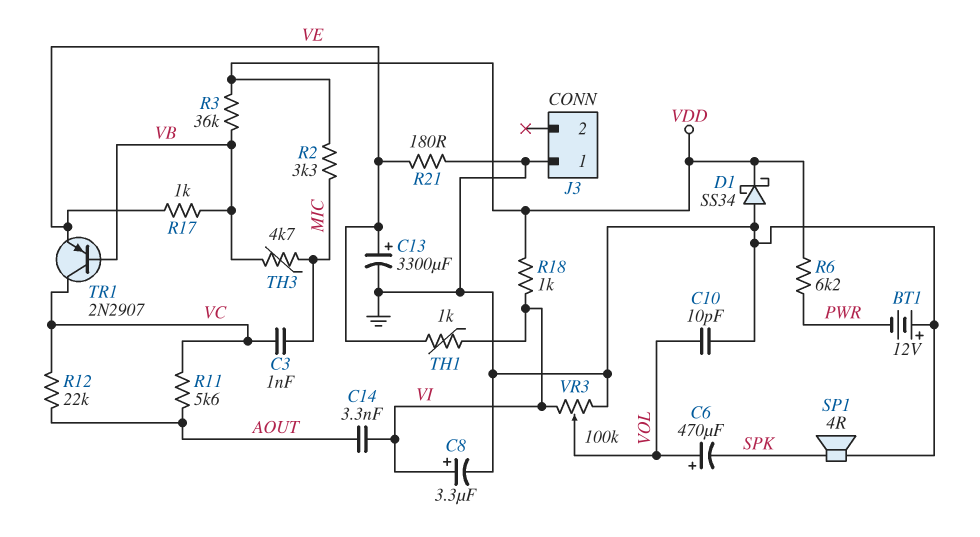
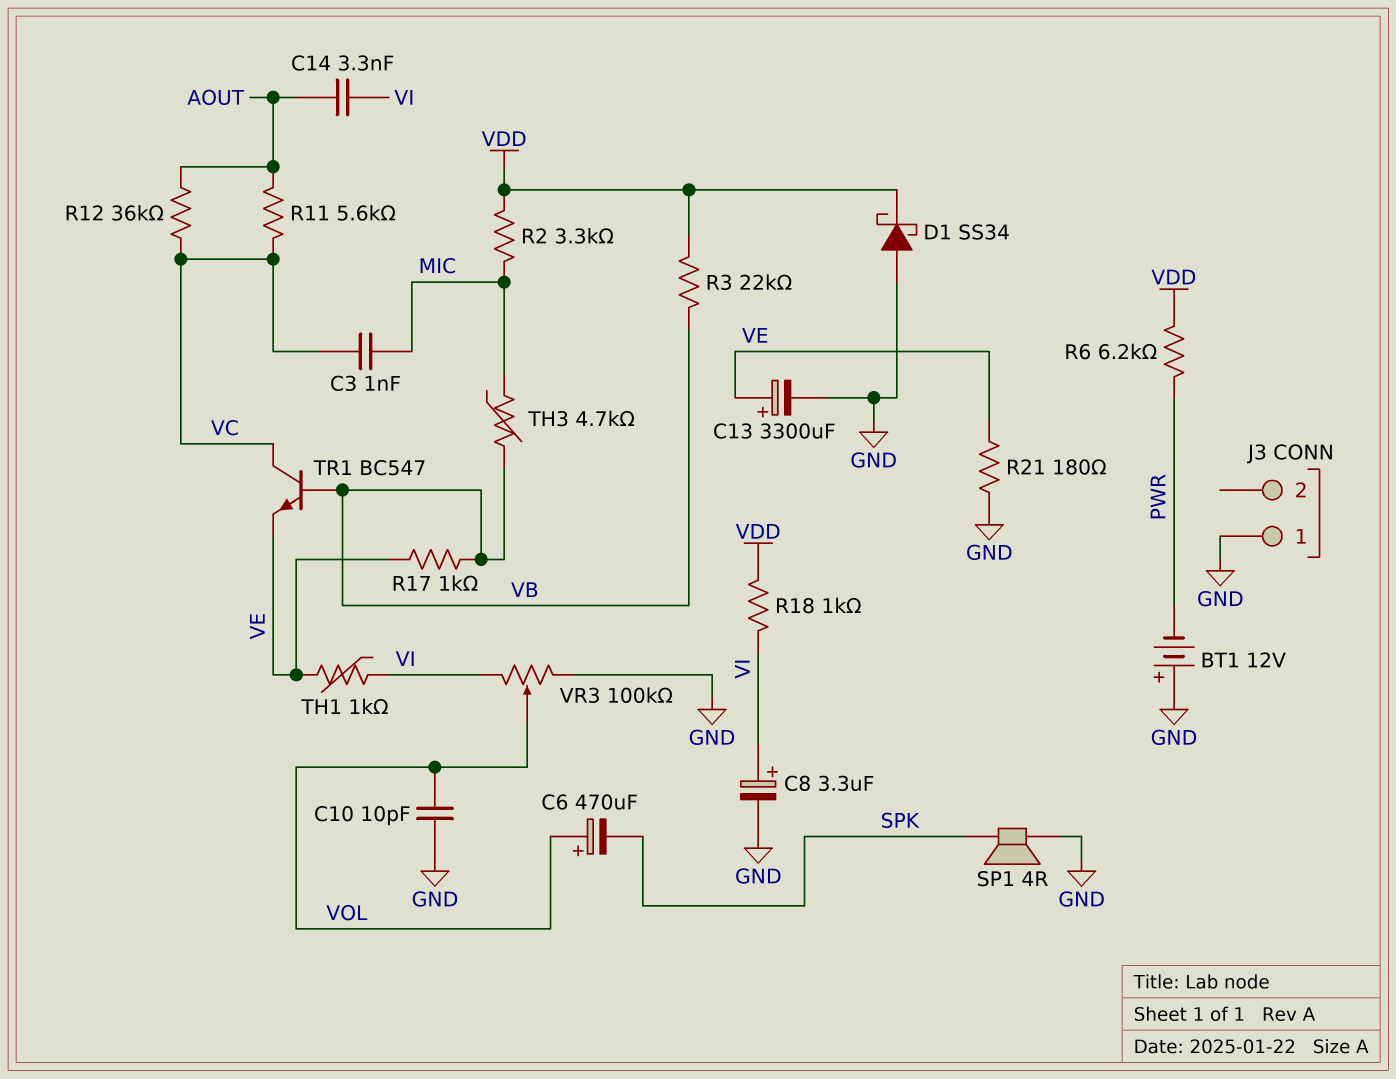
R3: 36k (VB, VDD) -> 22k (VB, VDD)
R12: 22k (AOUT, VC) -> 36k (AOUT, VC)
TR1: PNP 2N2907 (B VB, C VC, E VE) -> NPN BC547 (B VB, C VC, E VE)

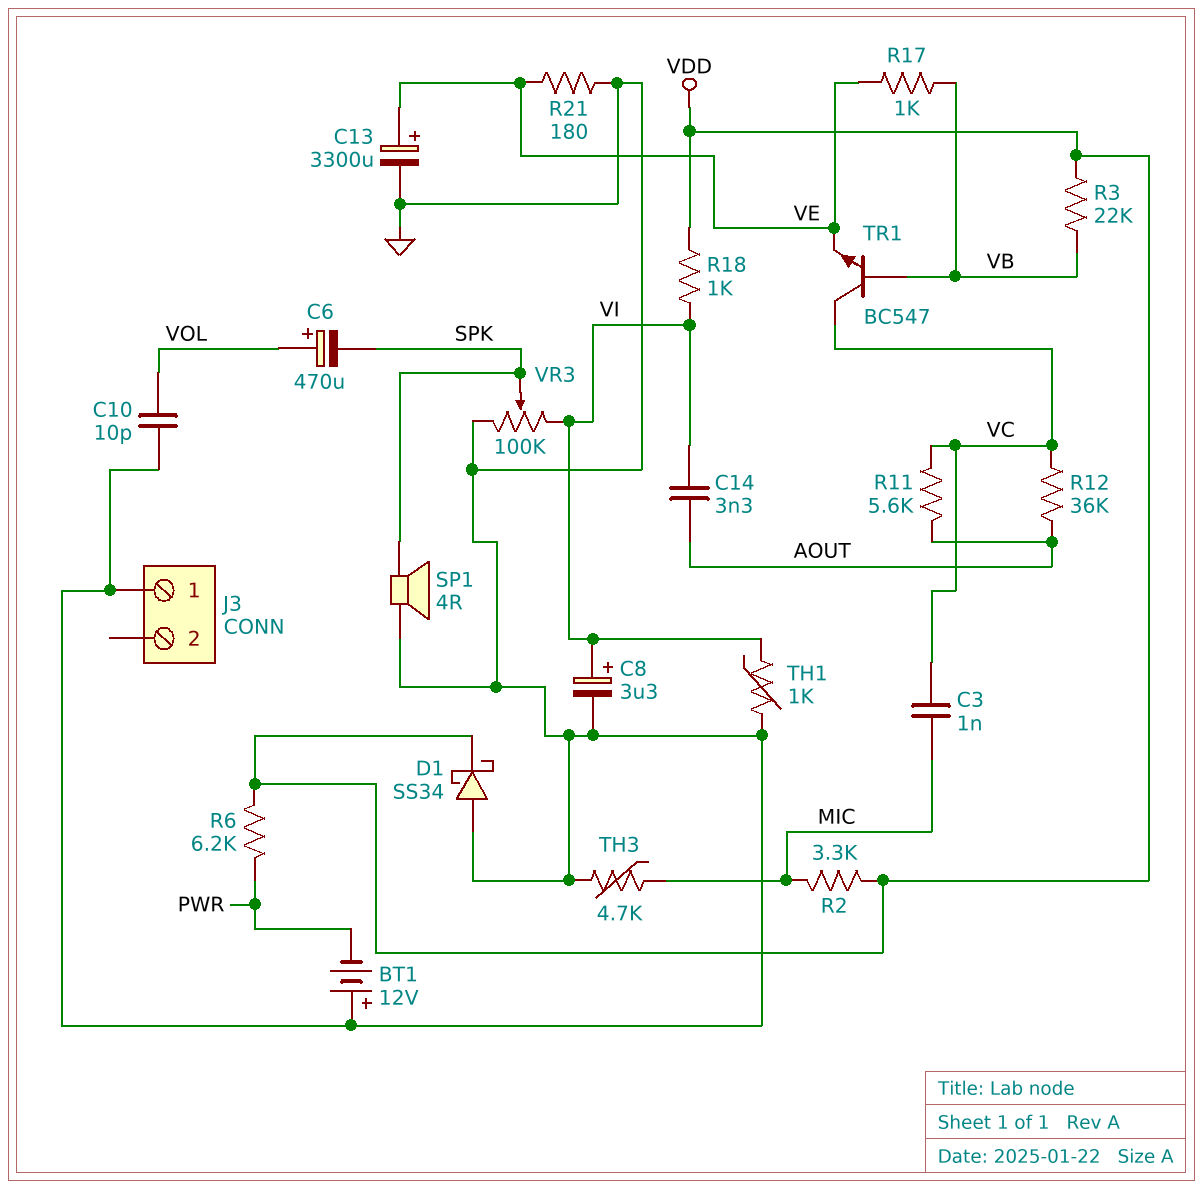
TH1: 1k (VE, VI) -> 1k (GND, VI)
TH3: 4.7k (MIC, VB) -> 4.7k (GND, MIC)
VR3: 100k (GND, VI, wiper VOL) -> 100k (GND, VI, wiper SPK)

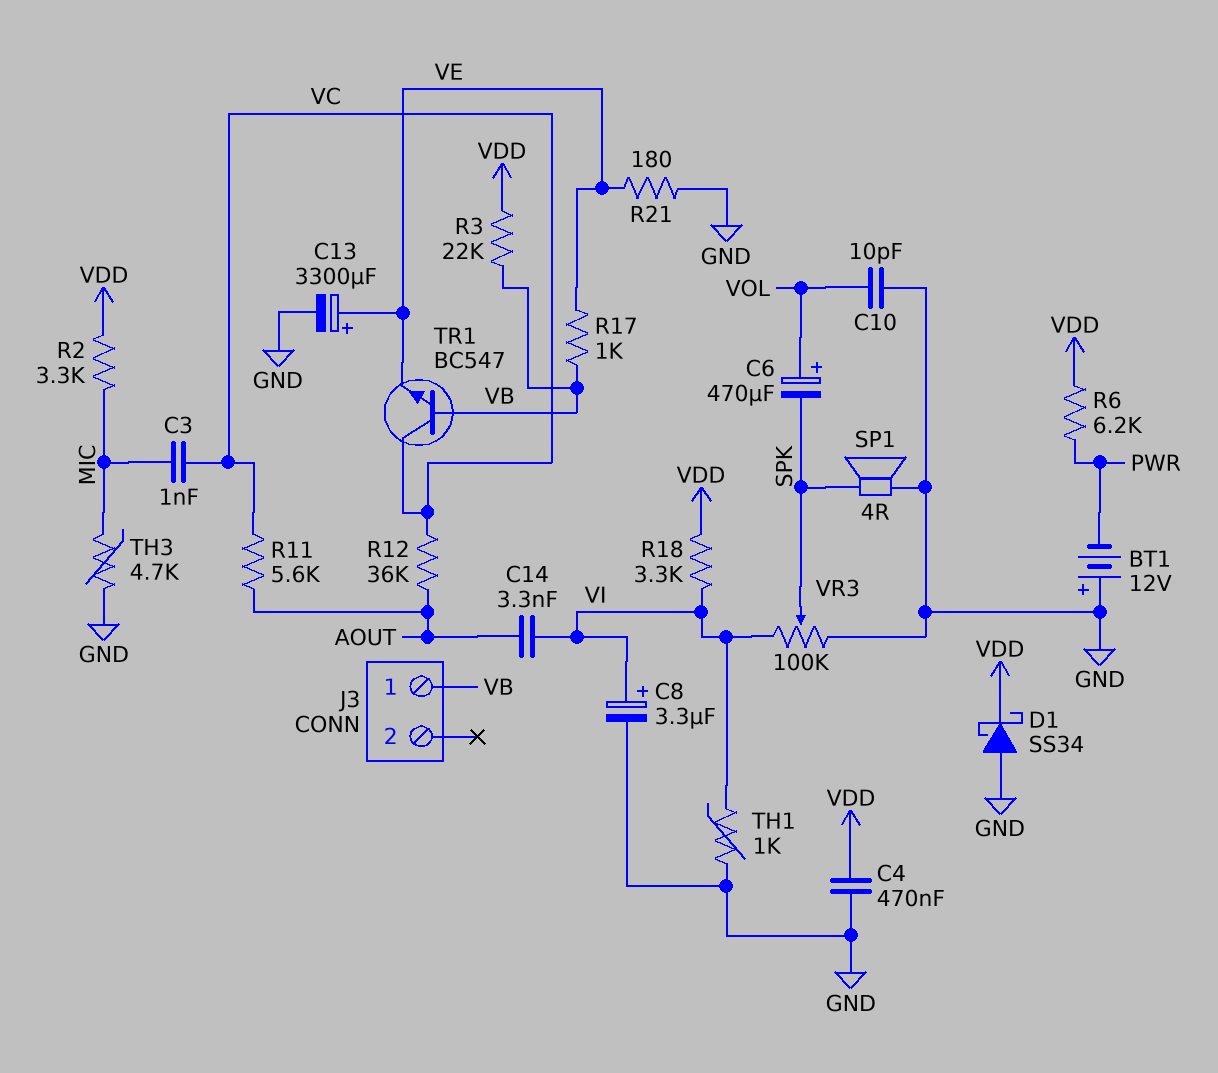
C4: none -> 470nF (GND, VDD)
J3 pin 1: GND -> VB
R18: 1k (VDD, VI) -> 3.3k (VDD, VI)

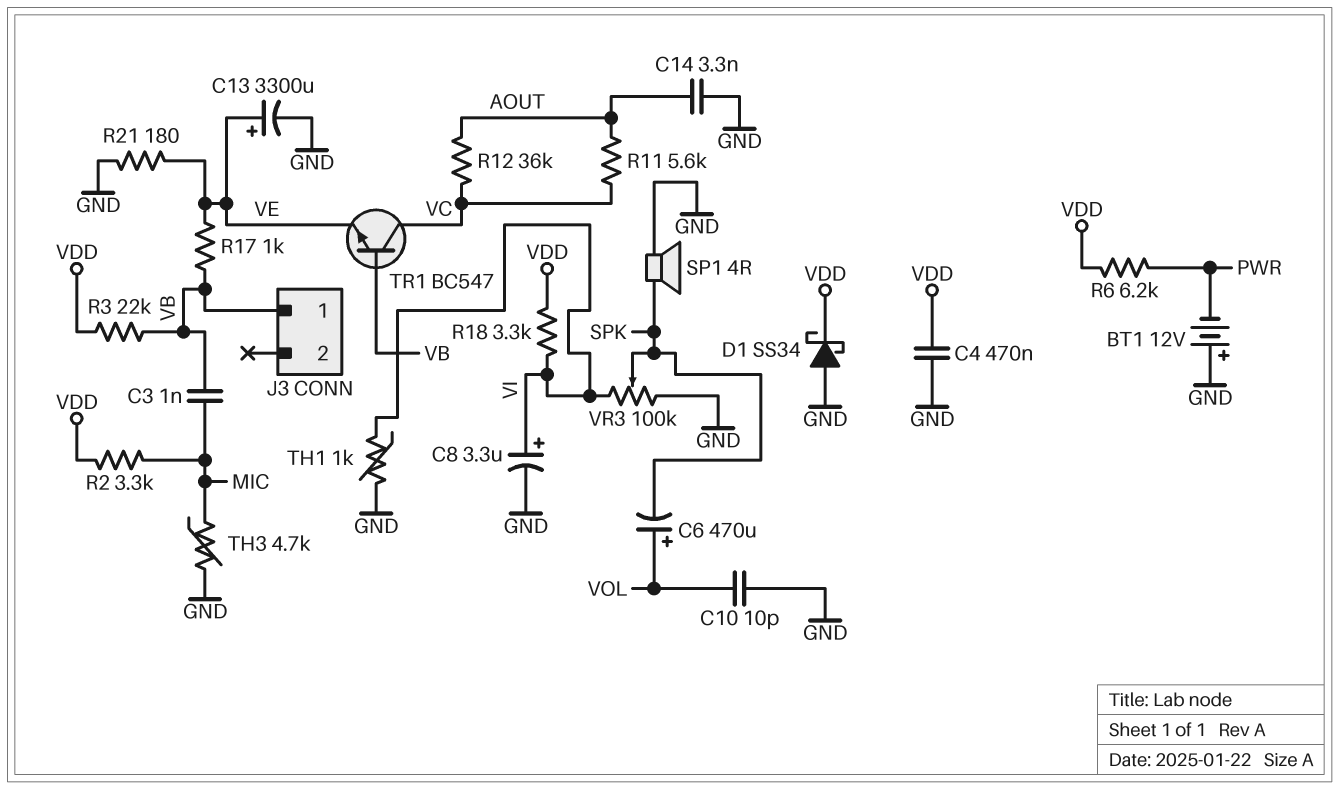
C3: 1nF (MIC, VC) -> 1nF (MIC, VB)
C14: 3.3nF (AOUT, VI) -> 3.3nF (AOUT, GND)

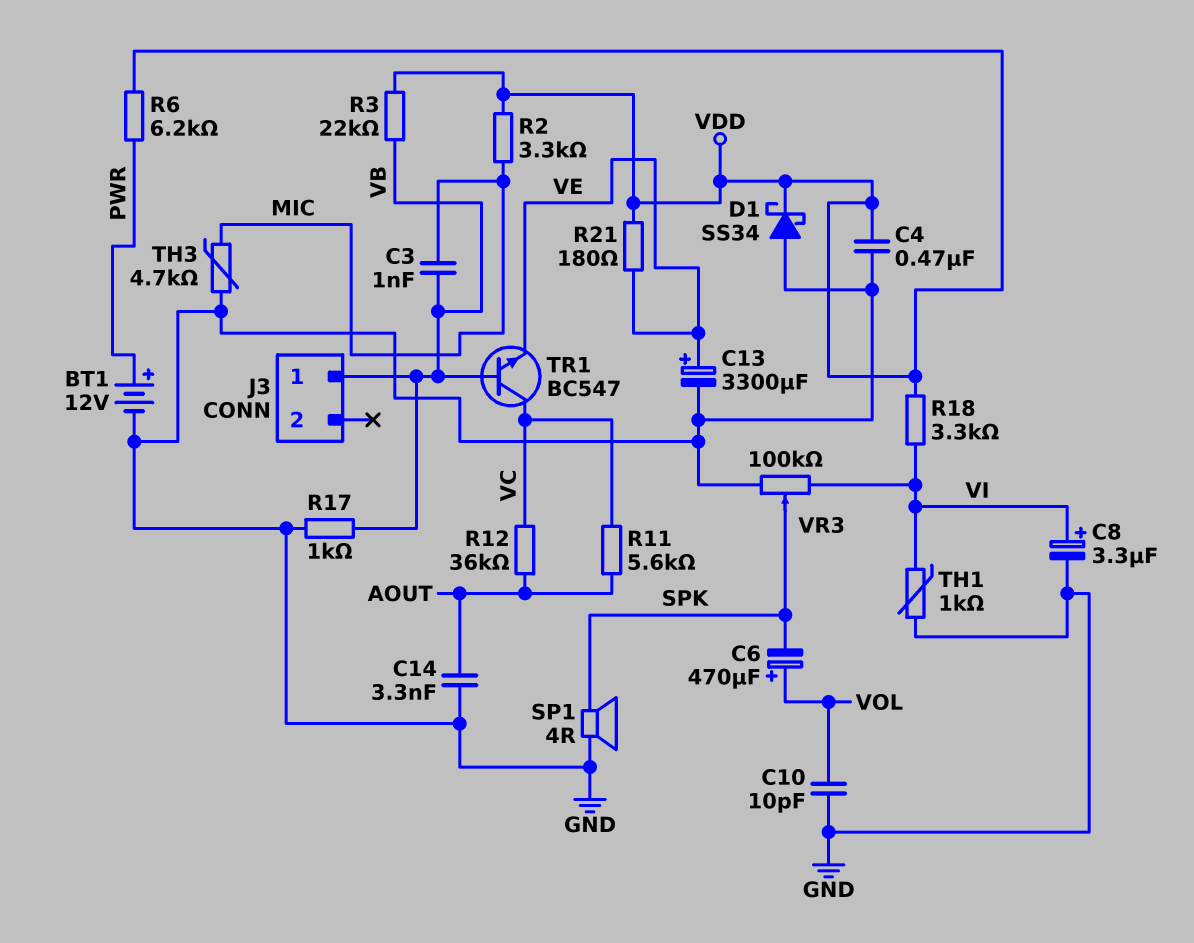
BT1: 12V (plus GND, minus PWR) -> 12V (plus PWR, minus GND)
R17: 1k (VB, VE) -> 1k (GND, VB)
R21: 180 (GND, VE) -> 180 (VDD, VE)

